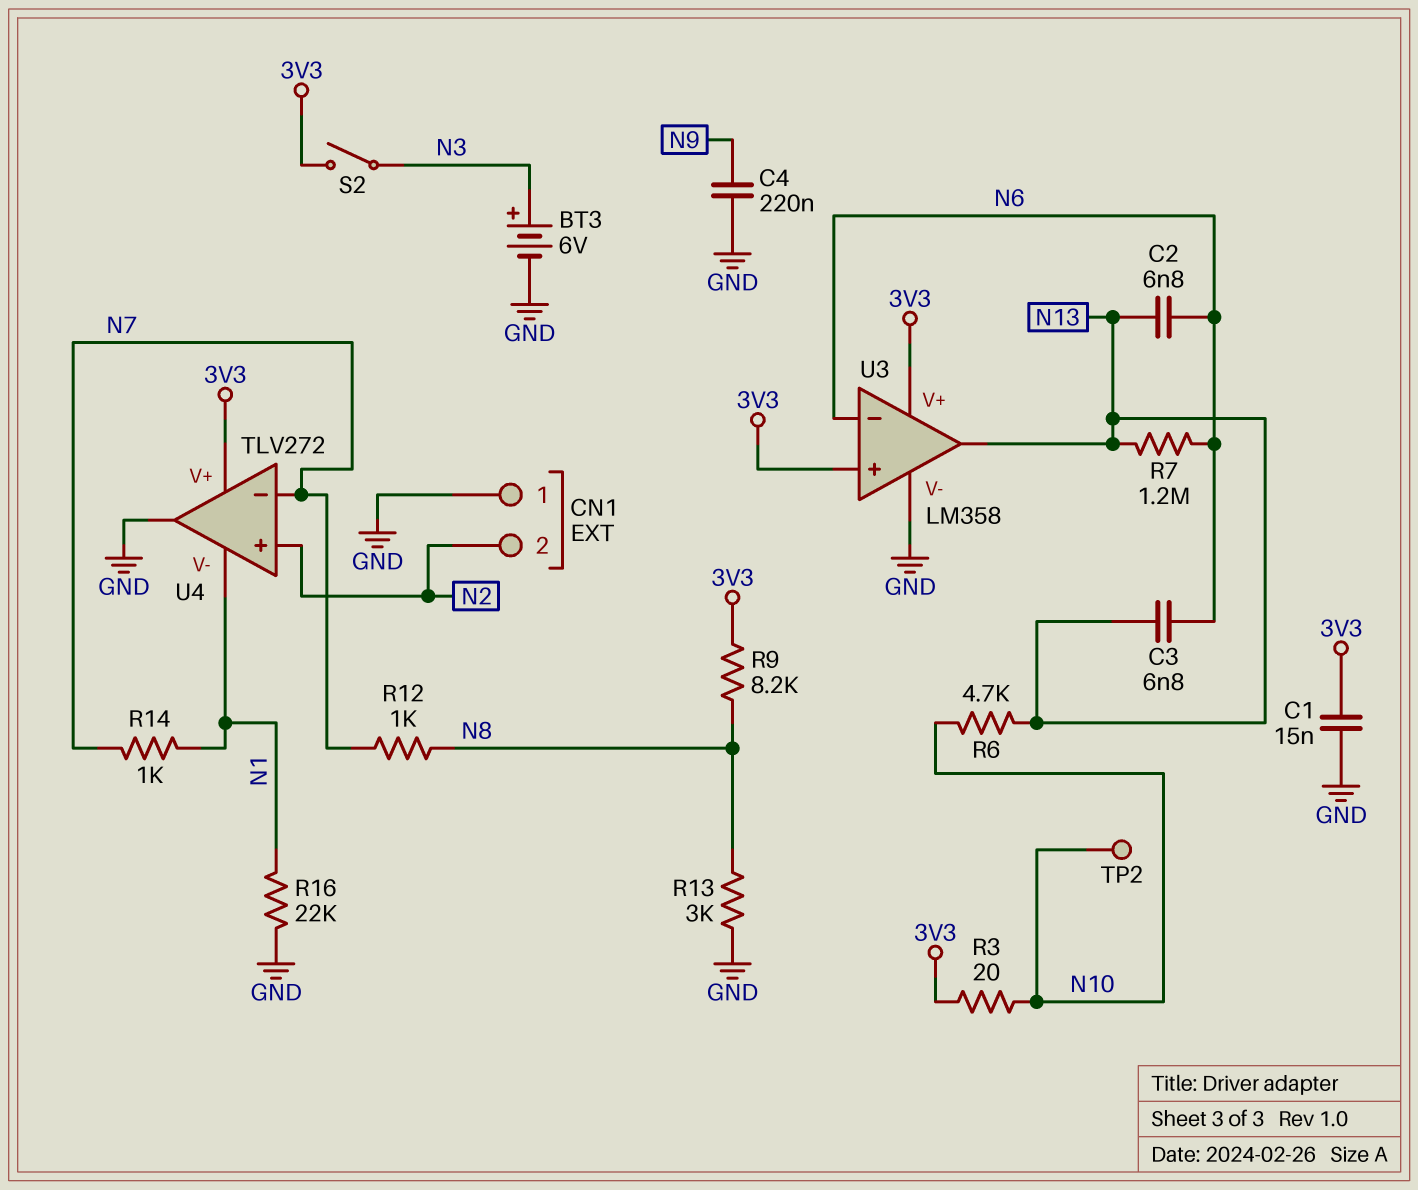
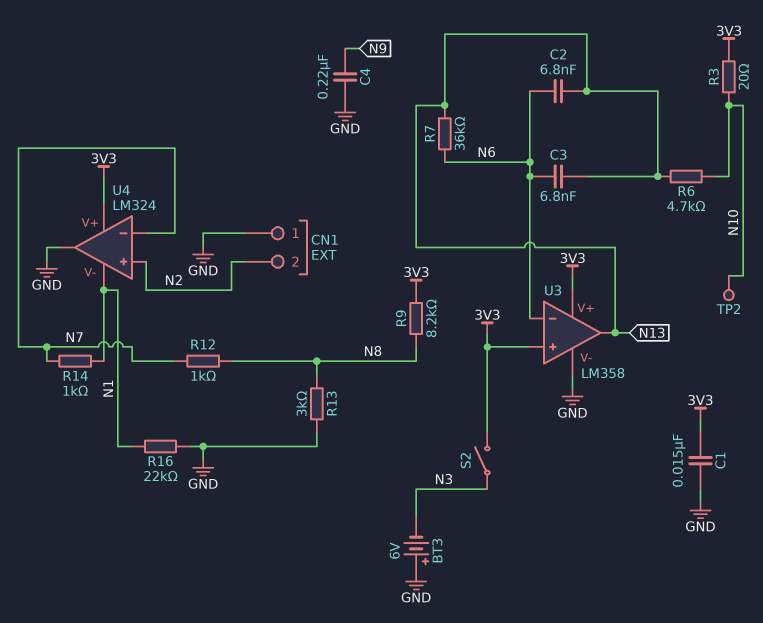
BT3: 6V (plus N3, minus GND) -> 6V (plus GND, minus N3)
R7: 1.2M (N6, N13) -> 36k (N6, N13)
U4: TLV272 -> LM324

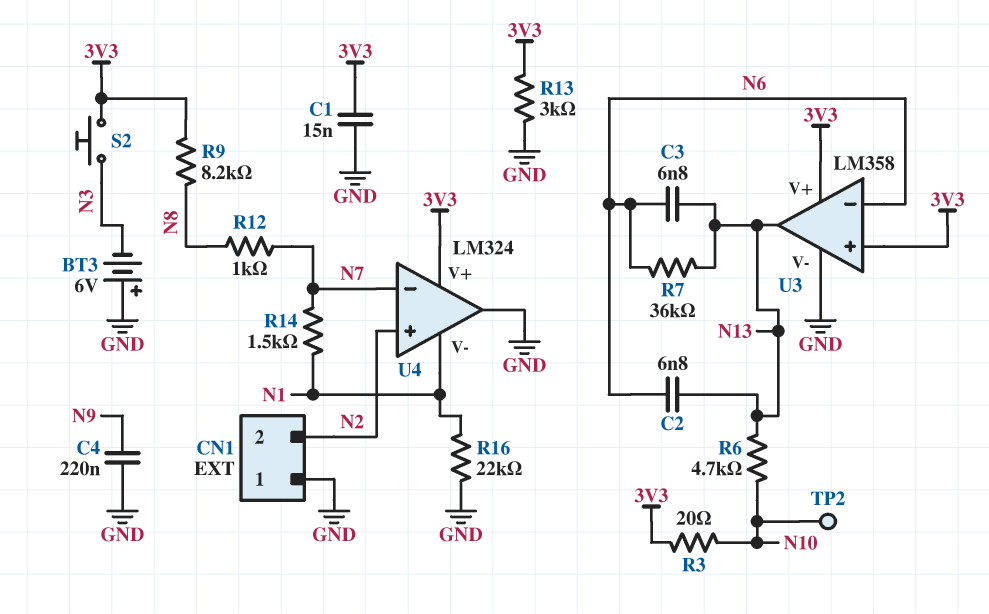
R13: 3k (GND, N8) -> 3k (3V3, GND)
R14: 1k (N1, N7) -> 1.5k (N1, N7)
S2: switch (3V3, N3) -> button (3V3, N3)

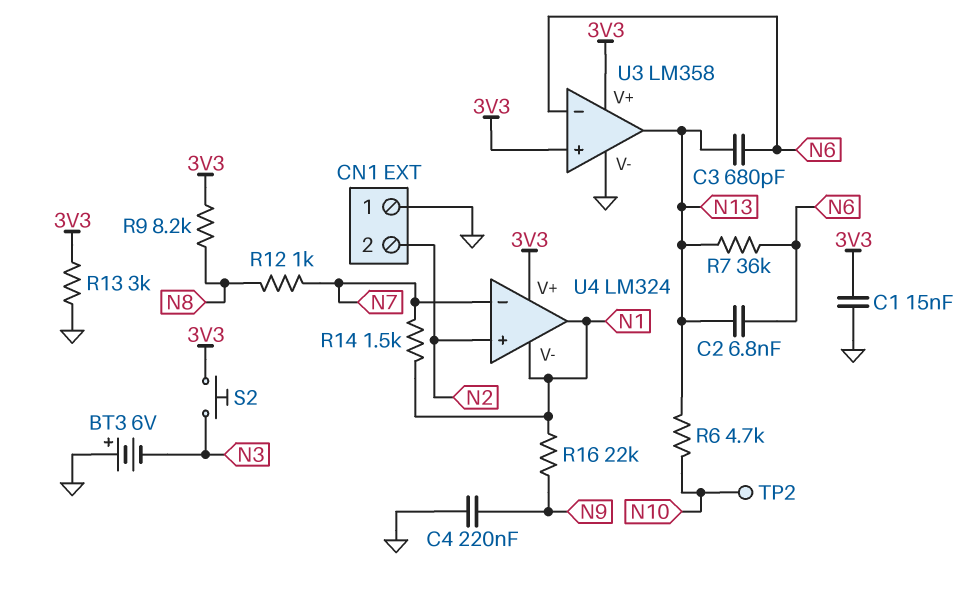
C3: 6.8nF (N6, N13) -> 680pF (N6, N13)
R3: 20 (3V3, N10) -> none
R16: 22k (GND, N1) -> 22k (N1, N9)
U4 pin out: GND -> N1

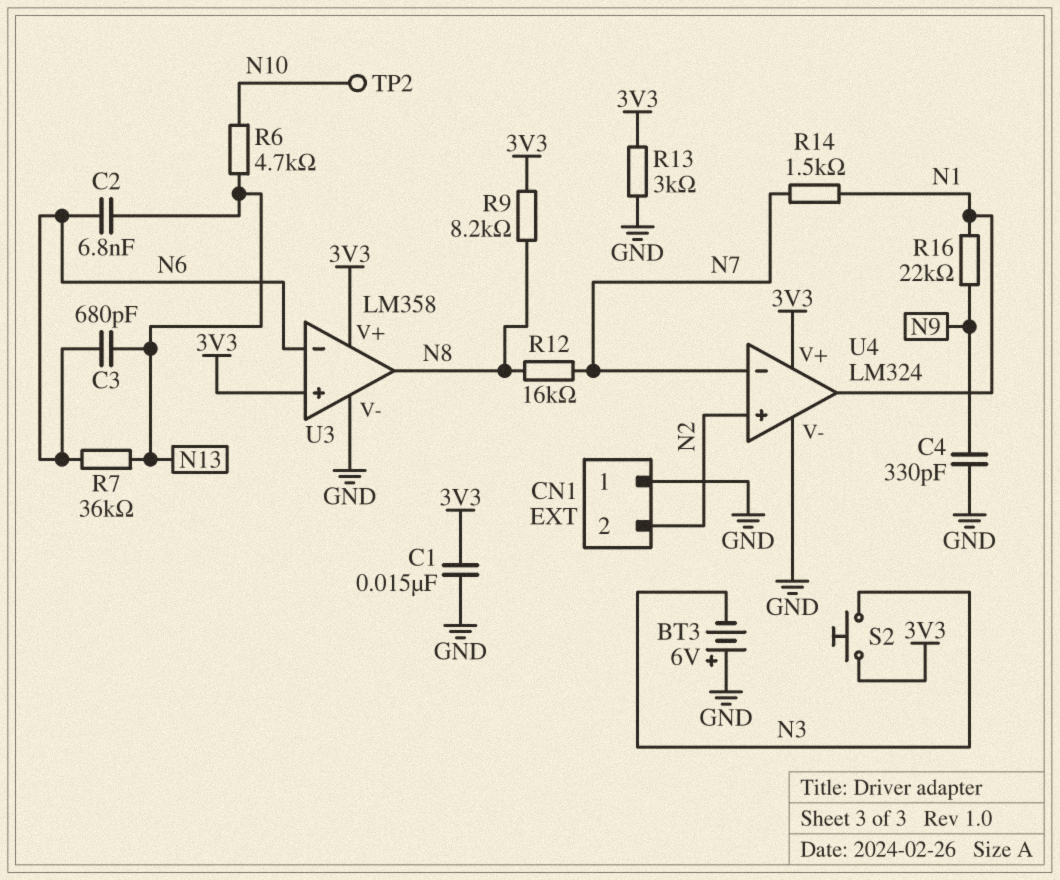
C4: 220nF (GND, N9) -> 330pF (GND, N9)
R12: 1k (N7, N8) -> 16k (N7, N8)
U3 pin out: N13 -> N8
U4 pin V-: N1 -> GND

